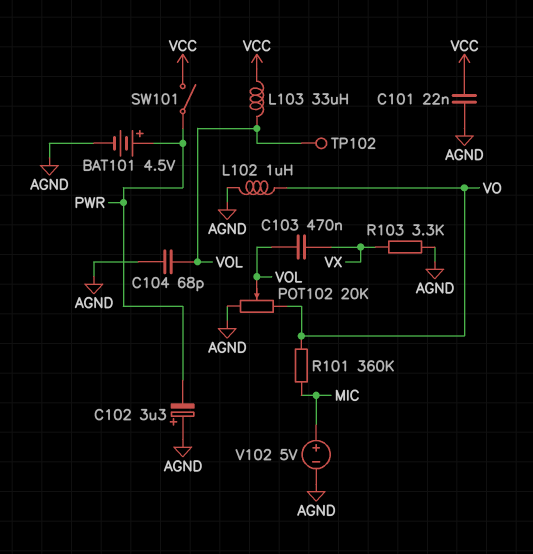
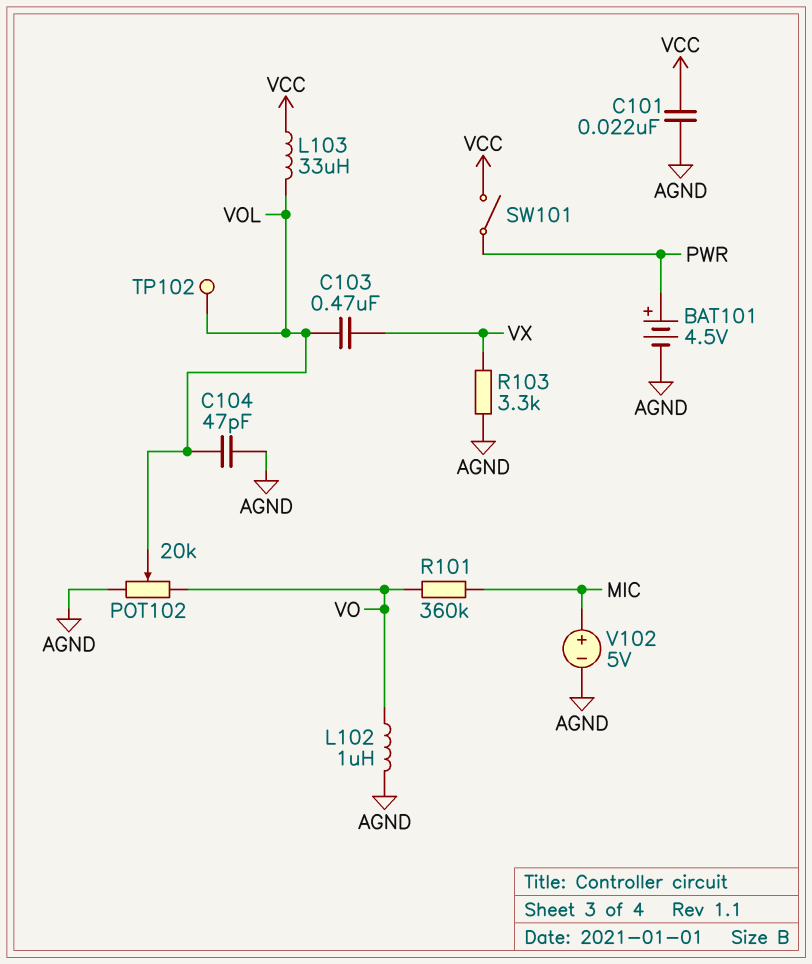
C102: 3.3uF (plus AGND, minus PWR) -> none
C104: 68pF (AGND, VOL) -> 47pF (AGND, VOL)

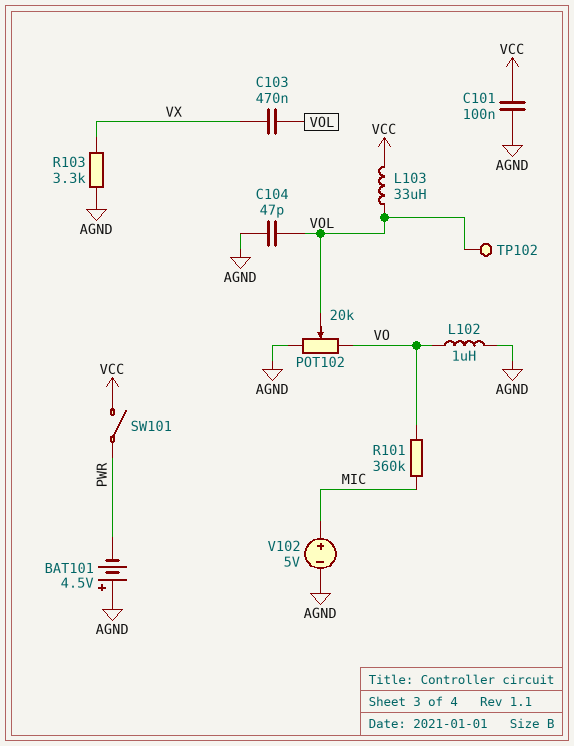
BAT101: 4.5V (plus PWR, minus AGND) -> 4.5V (plus AGND, minus PWR)
C101: 22nF (AGND, VCC) -> 100nF (AGND, VCC)

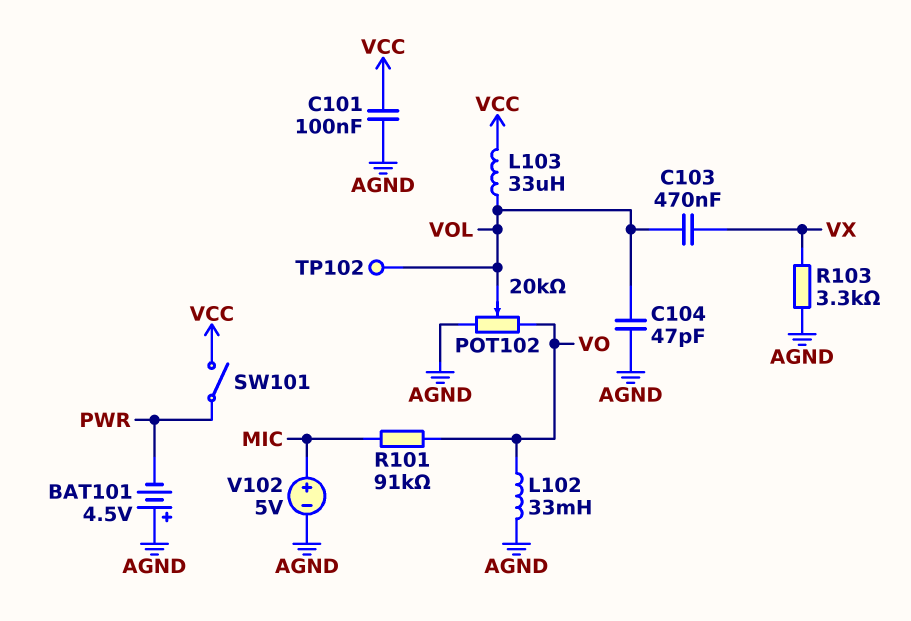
L102: 1uH (AGND, VO) -> 33mH (AGND, VO)
R101: 360k (MIC, VO) -> 91k (MIC, VO)

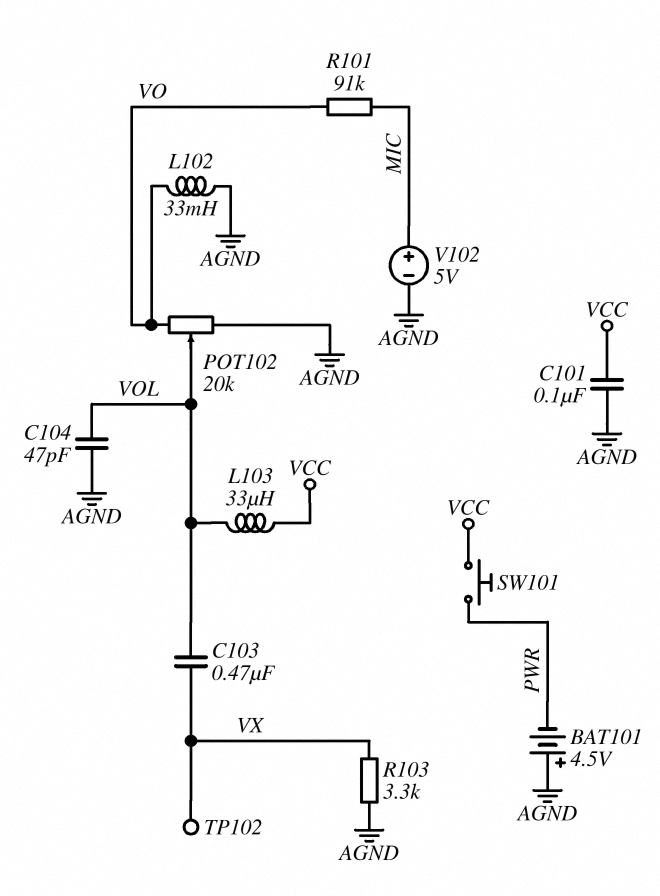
SW101: switch (PWR, VCC) -> button (PWR, VCC)
TP102: test point (VOL) -> test point (VX)

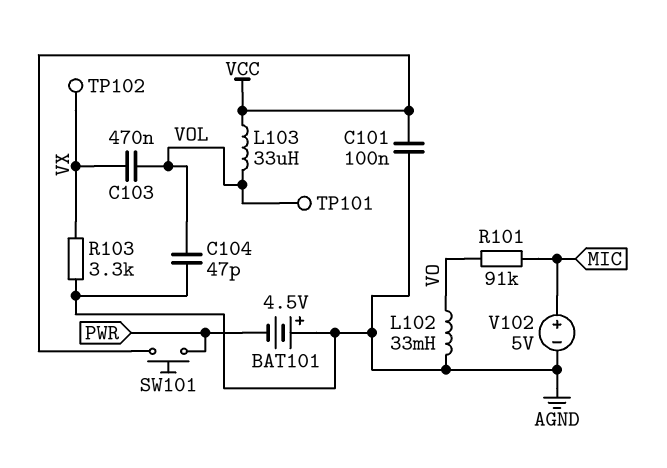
POT102: 20k (AGND, VO, wiper VOL) -> none
TP101: none -> test point (VOL)

